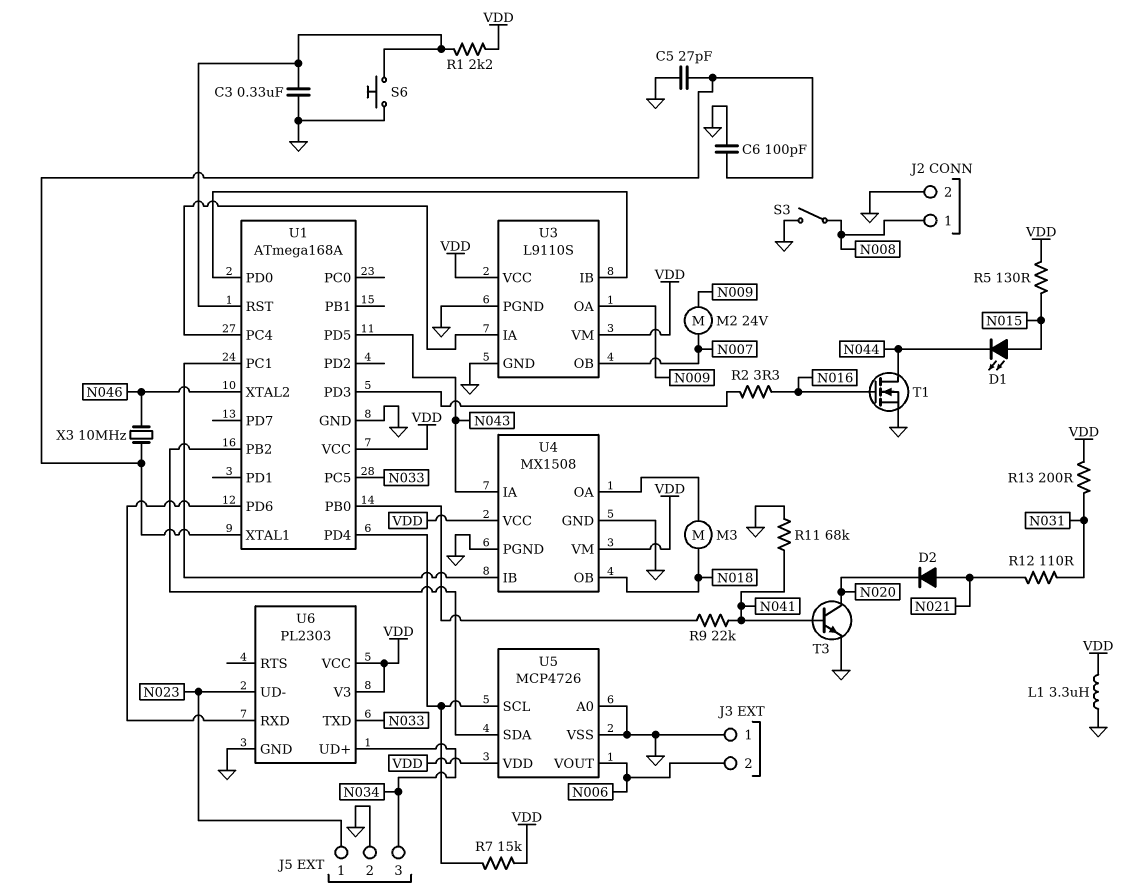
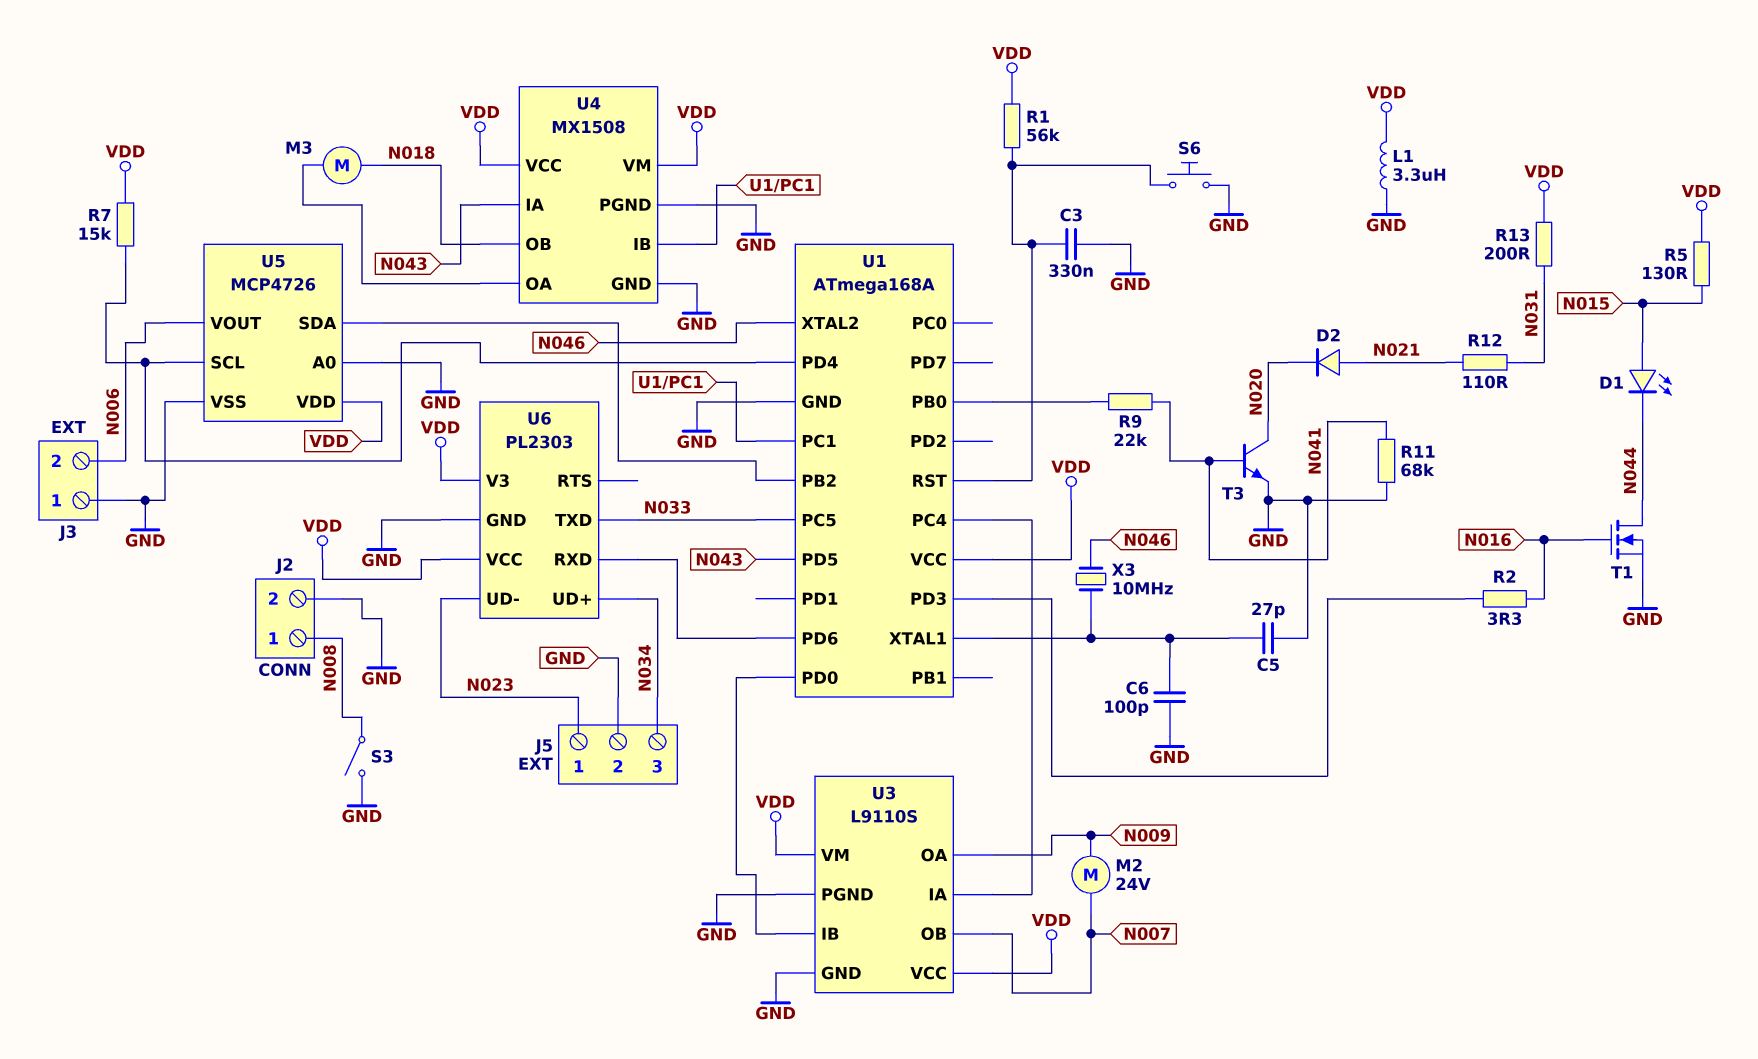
R1: 2.2k (U1/RST, VDD) -> 56k (U1/RST, VDD)

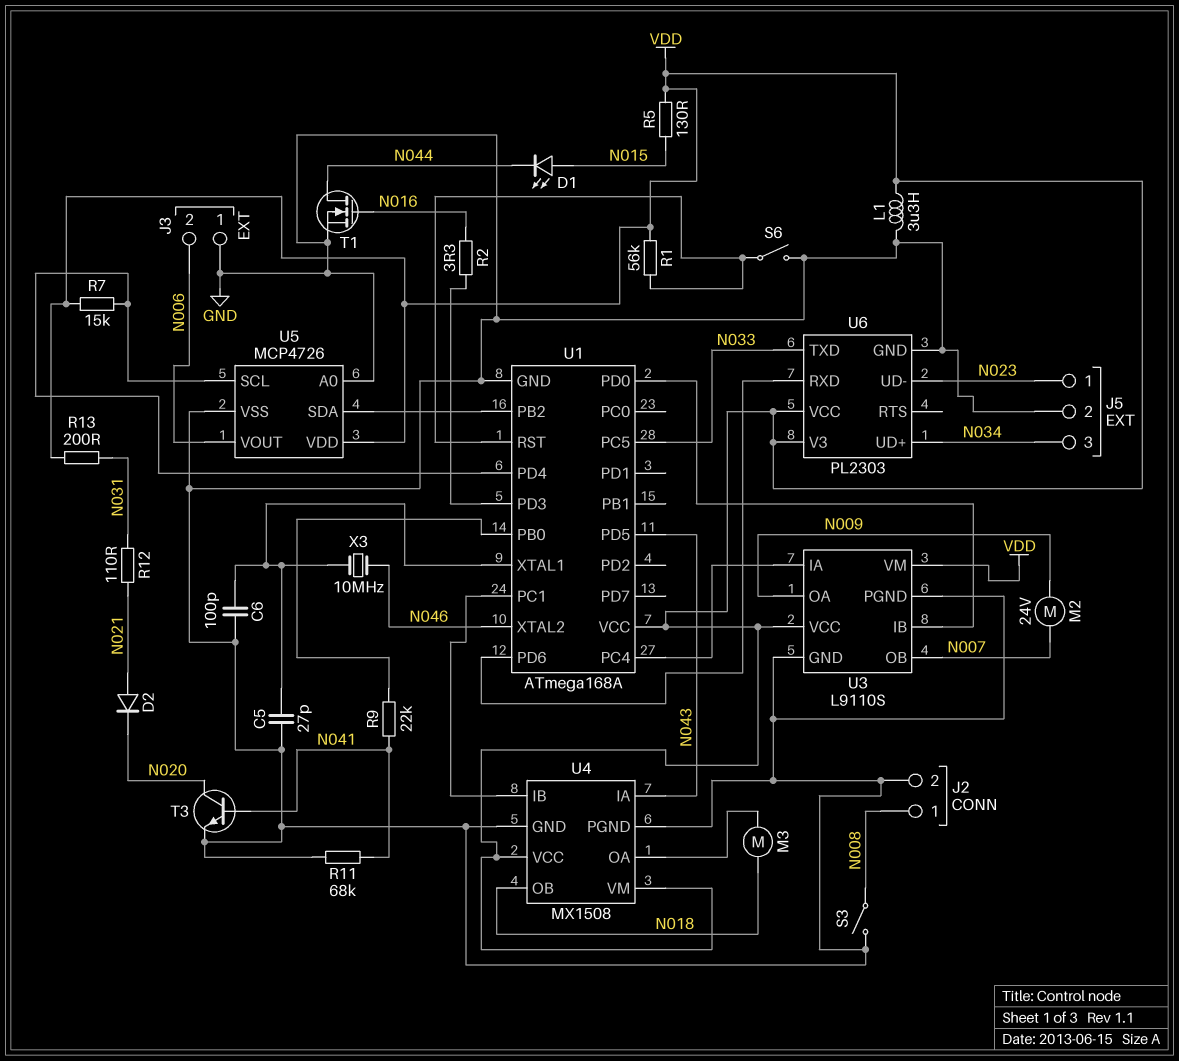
C3: 330nF (GND, U1/RST) -> none
S6: button (GND, U1/RST) -> switch (GND, U1/RST)

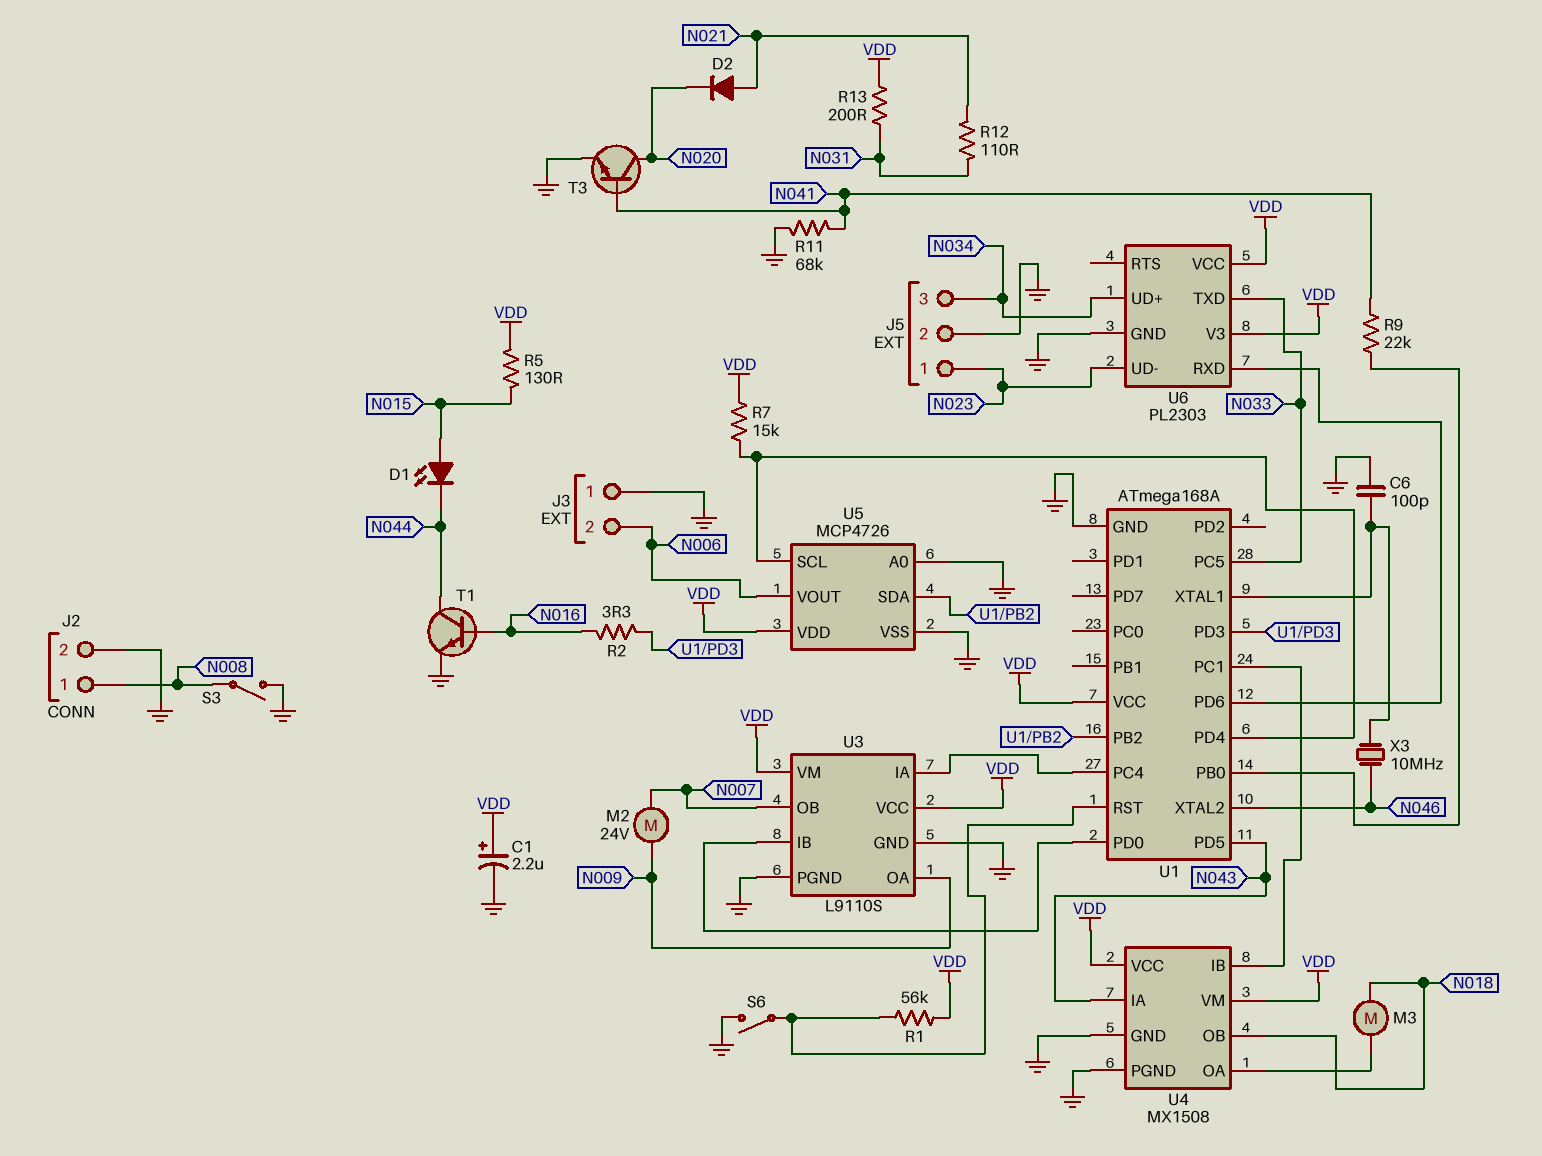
C1: none -> 2.2uF (plus VDD, minus GND)
C5: 27pF (GND, U1/XTAL1) -> none
L1: 3.3uH (GND, VDD) -> none
T1: NMOS (G N016, D N044, S GND) -> NPN (B N016, C N044, E GND)

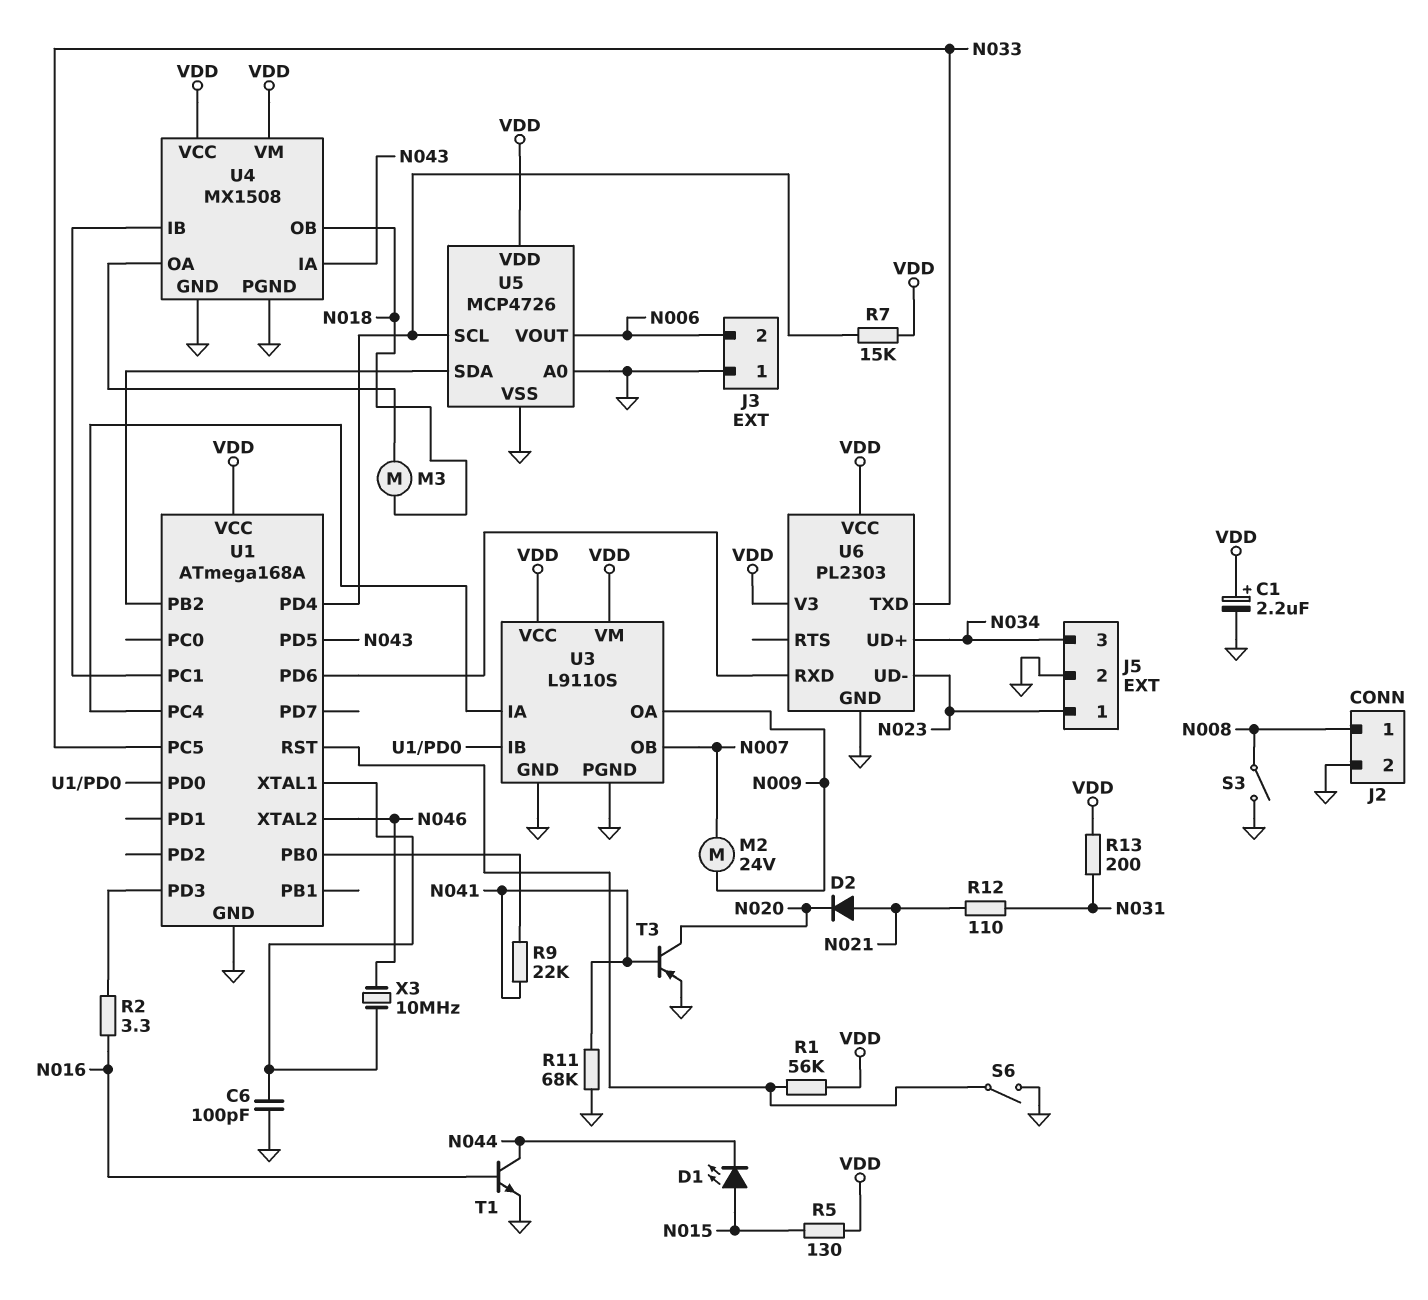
T3: NPN (B N041, C N020, E GND) -> PNP (B N041, C N020, E GND)

